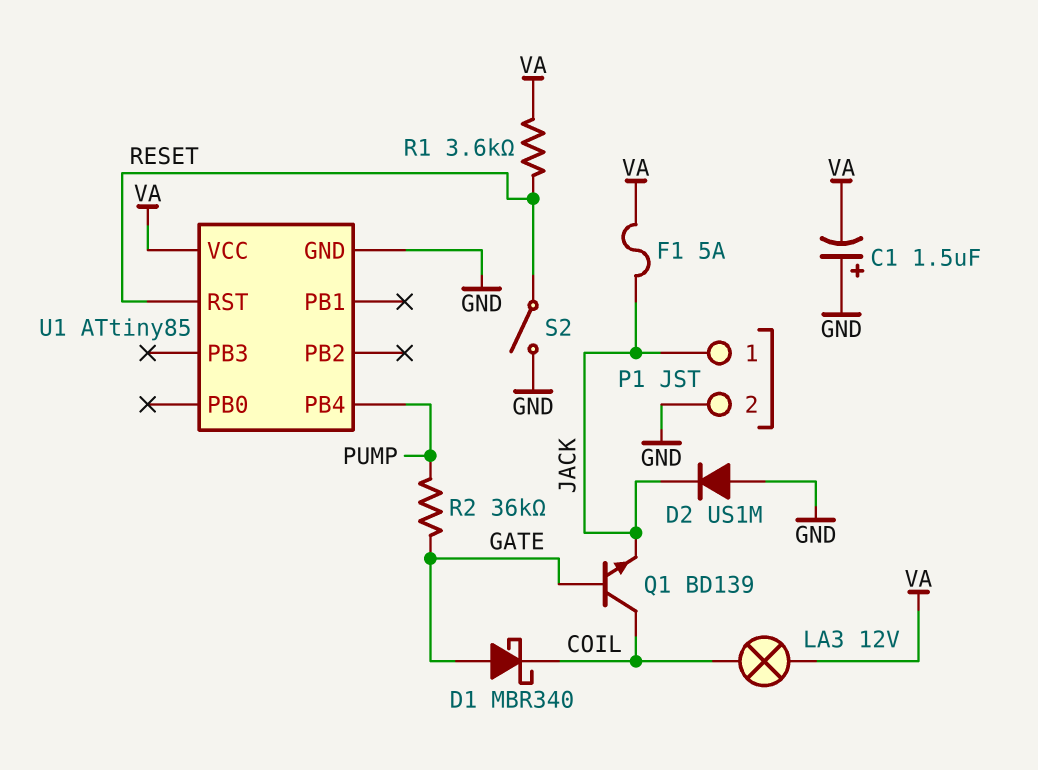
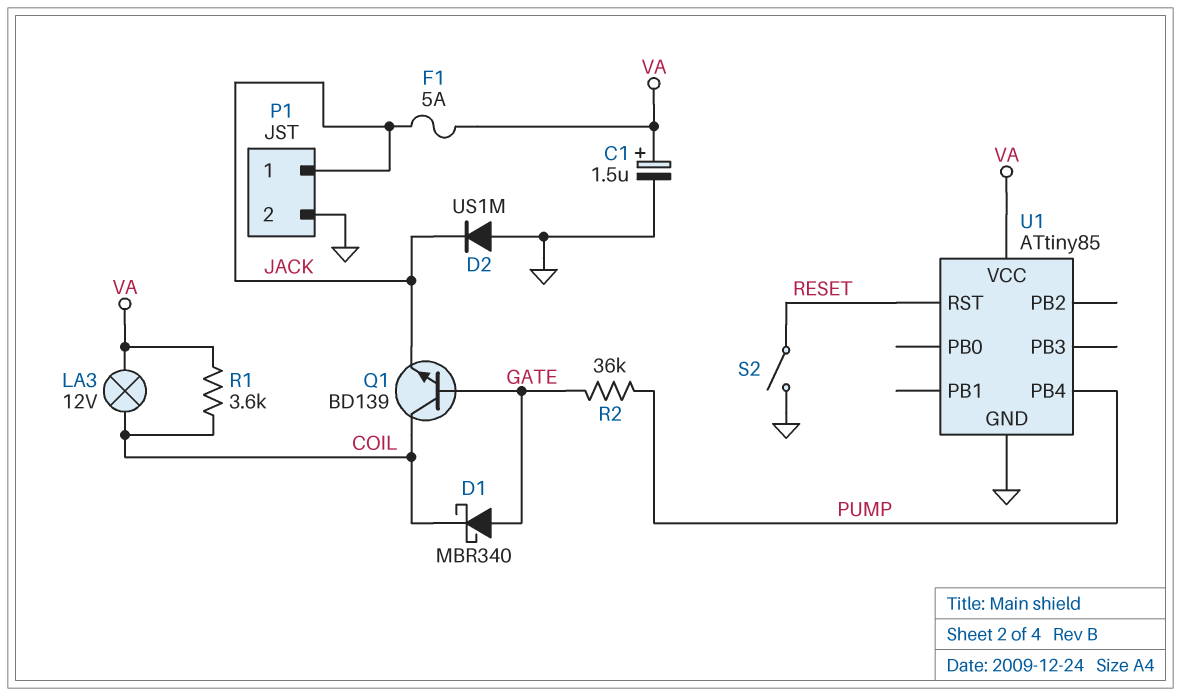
C1: 1.5uF (plus GND, minus VA) -> 1.5uF (plus VA, minus GND)
R1: 3.6k (RESET, VA) -> 3.6k (COIL, VA)

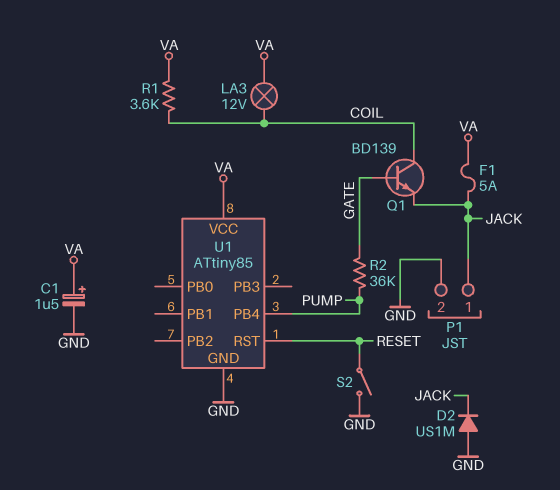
D1: schottky MBR340 (A GATE, K COIL) -> none

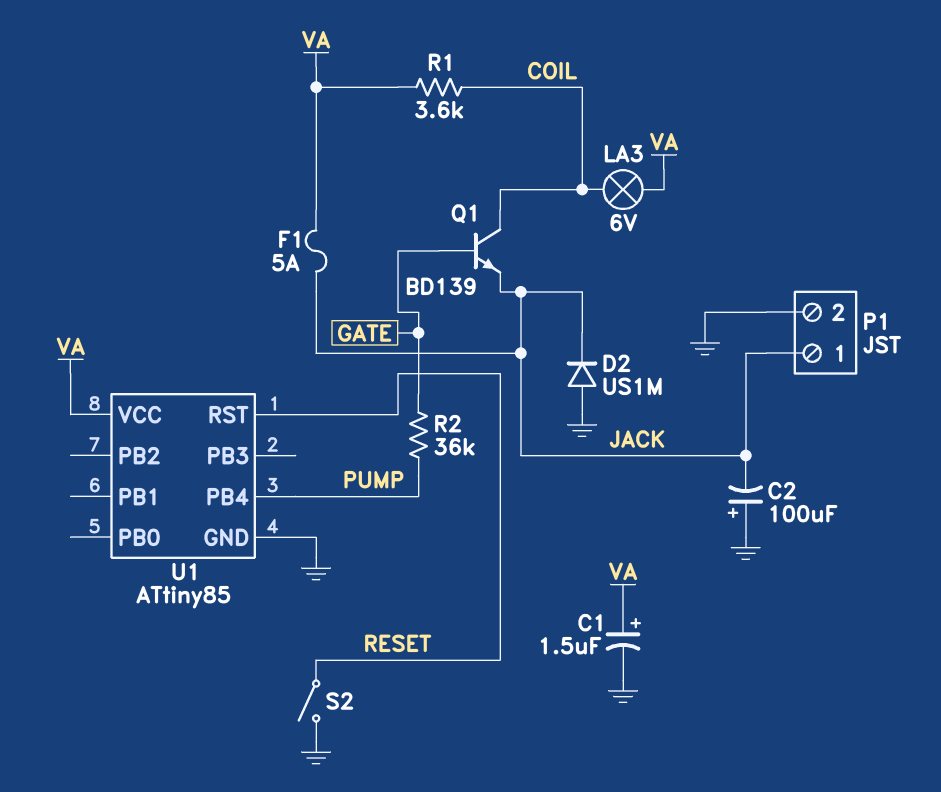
C2: none -> 100uF (plus GND, minus JACK)
LA3: lamp 12V (COIL, VA) -> lamp 6V (COIL, VA)

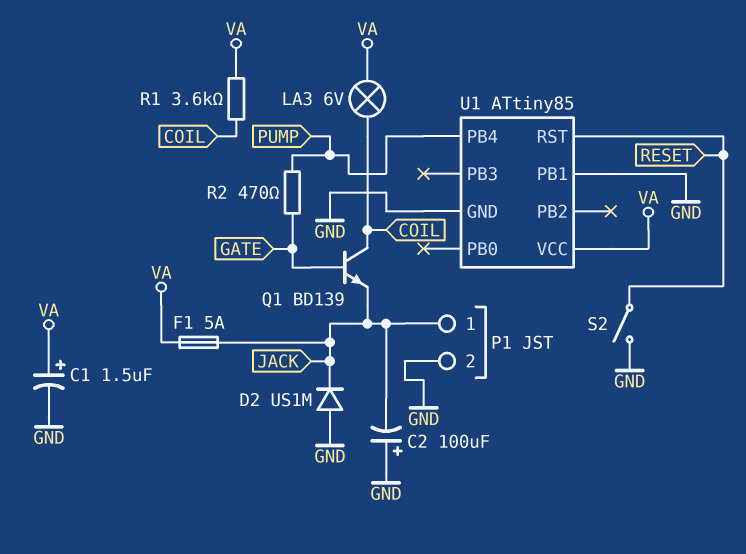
R2: 36k (GATE, PUMP) -> 470 (GATE, PUMP)
U1 pin PB1: none -> GND

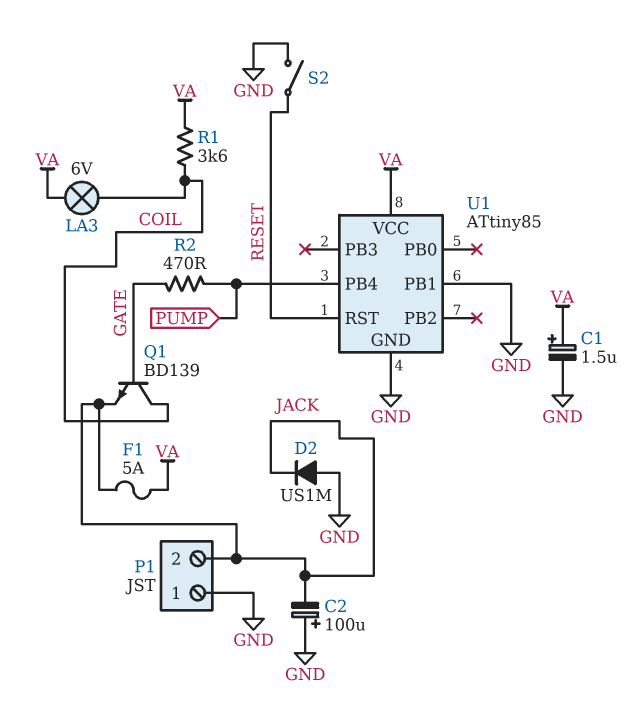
P1 pin 1: JACK -> GND
P1 pin 2: GND -> JACK

